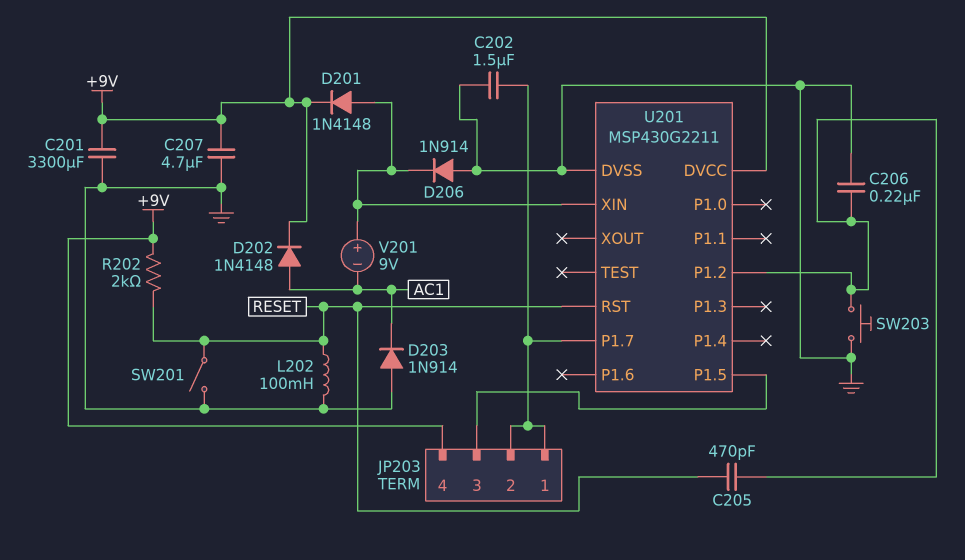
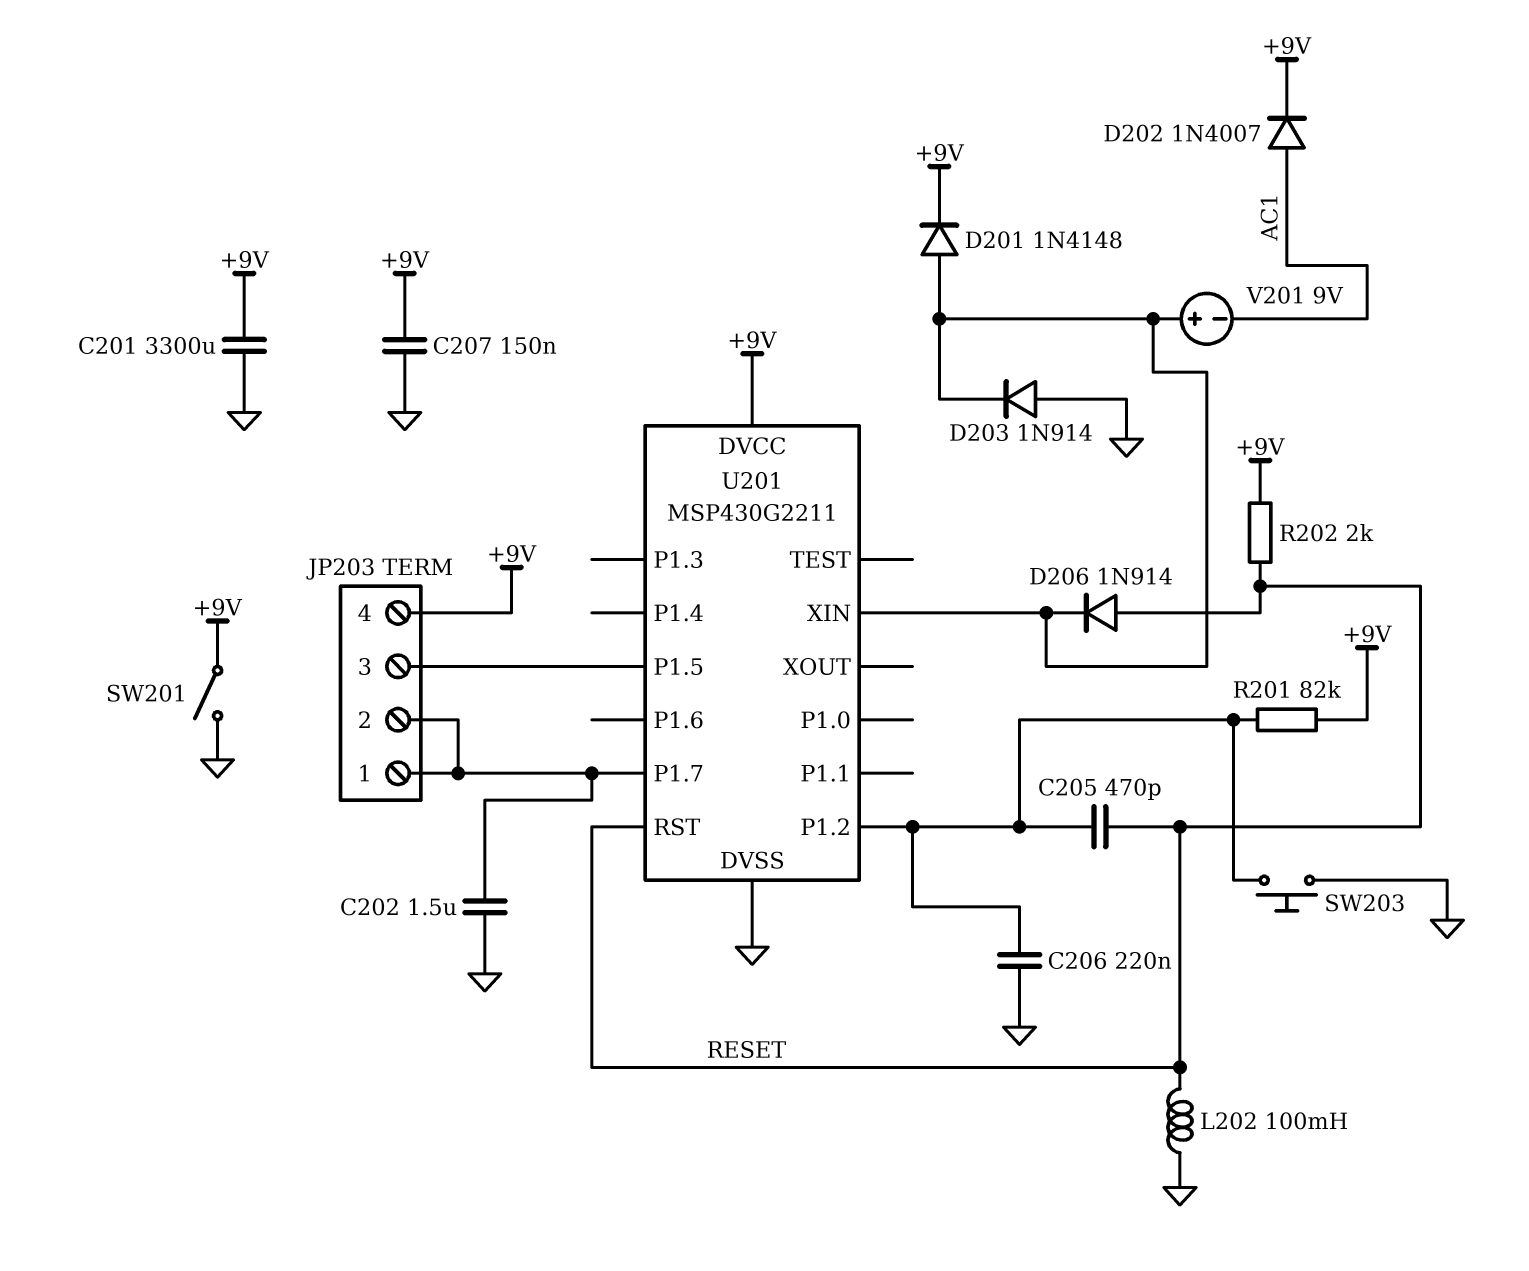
C207: 4.7uF (+9V, GND) -> 150nF (+9V, GND)
D202: diode 1N4148 (A AC1, K +9V) -> diode 1N4007 (A AC1, K +9V)
D203: diode 1N914 (A GND, K AC1) -> diode 1N914 (A GND, K U201/XIN)
D206: diode 1N914 (A GND, K U201/XIN) -> diode 1N914 (A RESET, K U201/XIN)
R201: none -> 82k (+9V, U201/P1.2)
SW201: switch (GND, RESET) -> switch (+9V, GND)

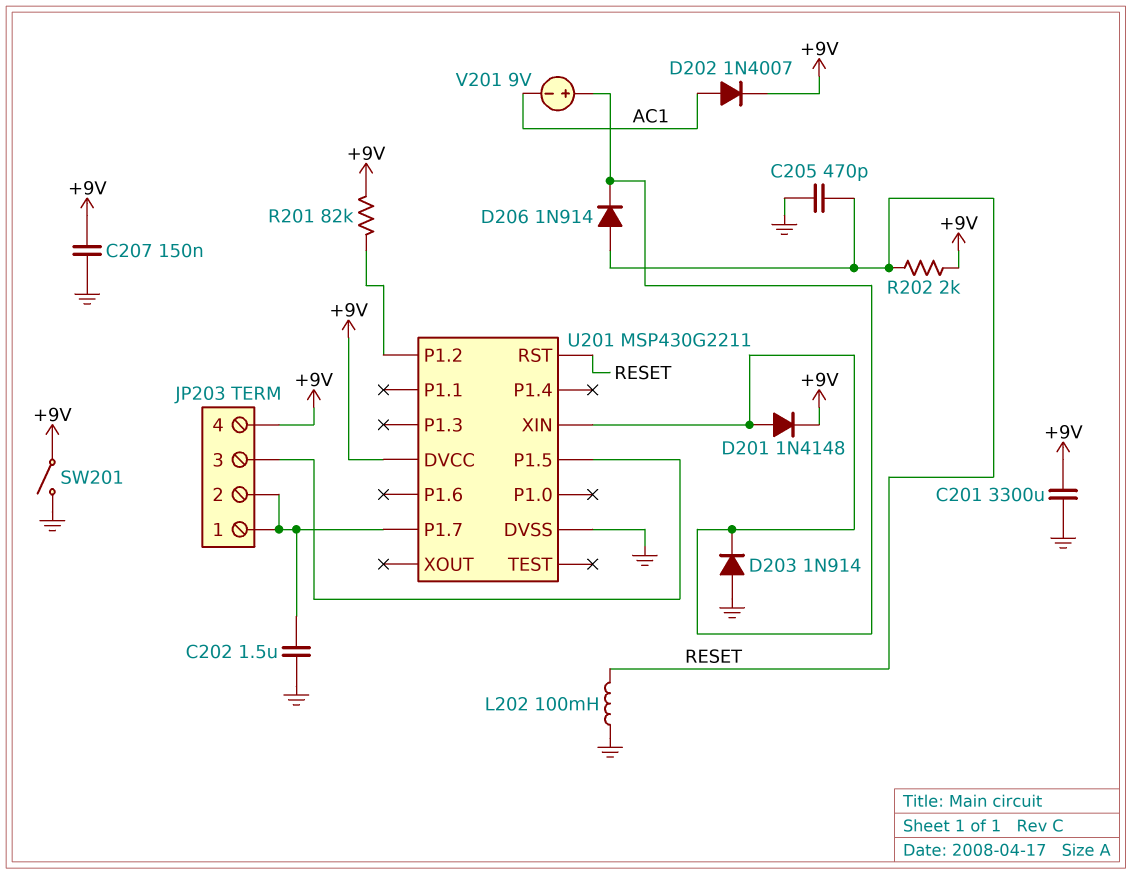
C205: 470pF (RESET, U201/P1.2) -> 470pF (GND, RESET)
C206: 220nF (GND, U201/P1.2) -> none
SW203: button (GND, U201/P1.2) -> none

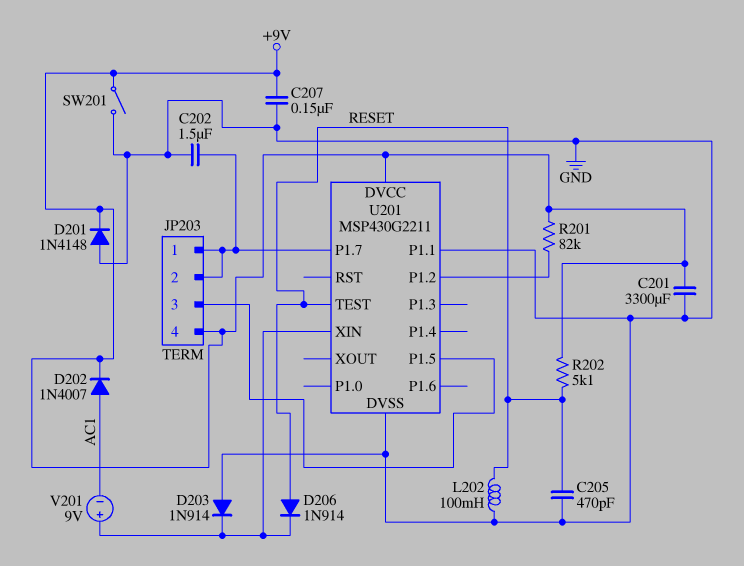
D201: diode 1N4148 (A U201/XIN, K +9V) -> diode 1N4148 (A GND, K +9V)
R202: 2k (+9V, RESET) -> 5.1k (+9V, RESET)
U201 pin P1.1: none -> GND
U201 pin RST: RESET -> none
U201 pin TEST: none -> RESET

